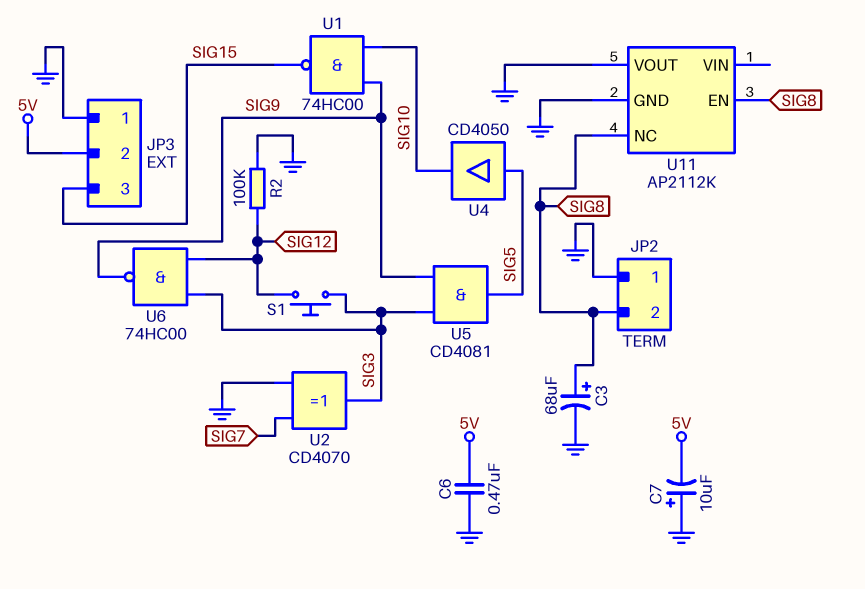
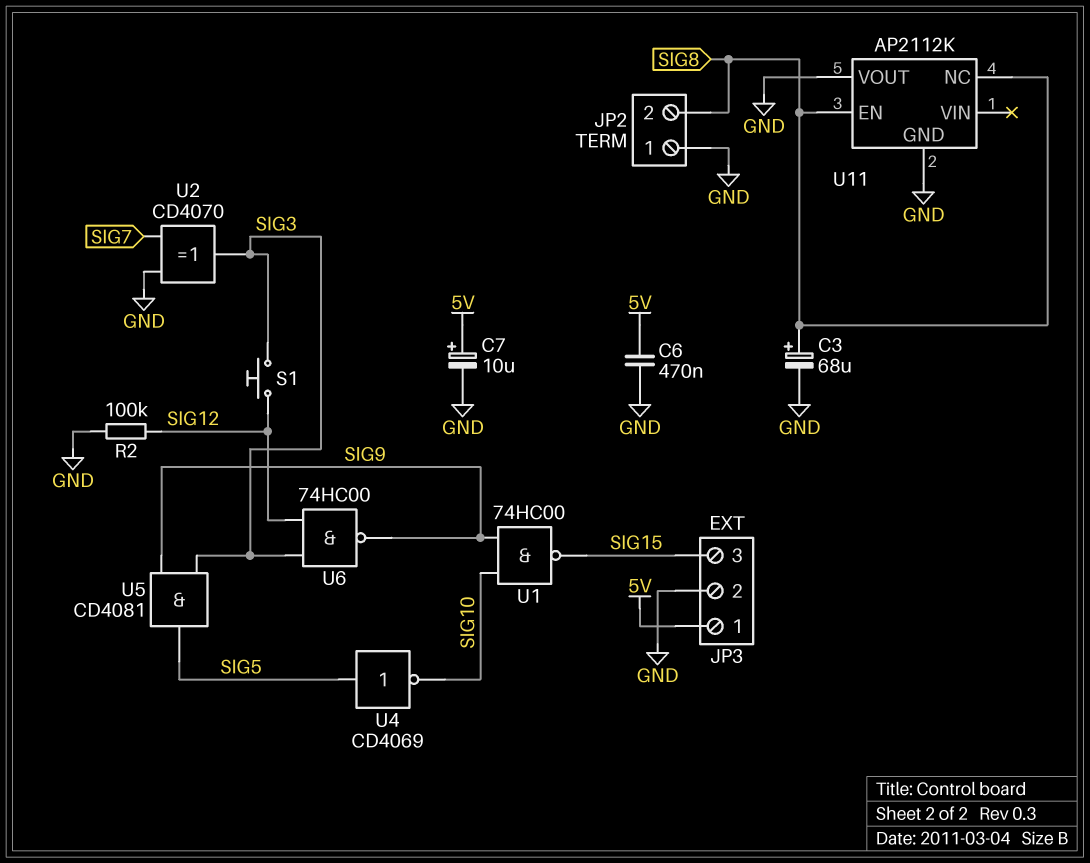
C7: 10uF (plus GND, minus 5V) -> 10uF (plus 5V, minus GND)
JP3 pin 1: GND -> 5V
JP3 pin 2: 5V -> GND
U4: buffer CD4050 (in SIG5, out SIG10) -> NOT CD4069 (in SIG5, out SIG10)

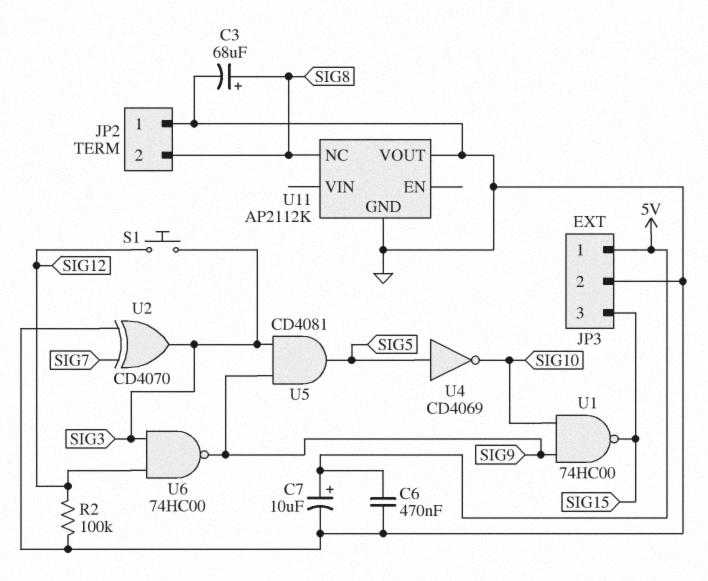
U11 pin EN: SIG8 -> none

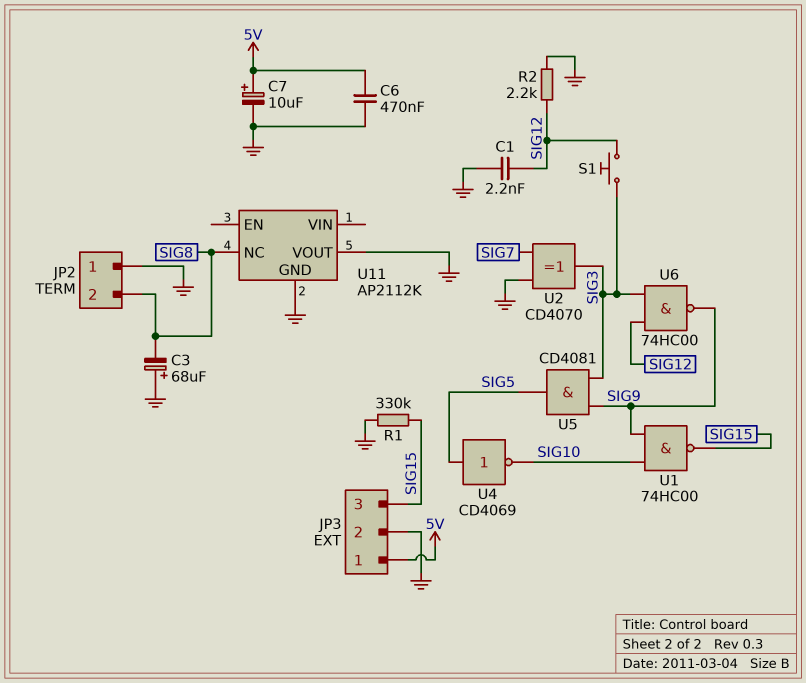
C1: none -> 2.2nF (GND, SIG12)
C3: 68uF (plus SIG8, minus GND) -> 68uF (plus GND, minus SIG8)
R1: none -> 330k (GND, SIG15)
R2: 100k (GND, SIG12) -> 2.2k (GND, SIG12)

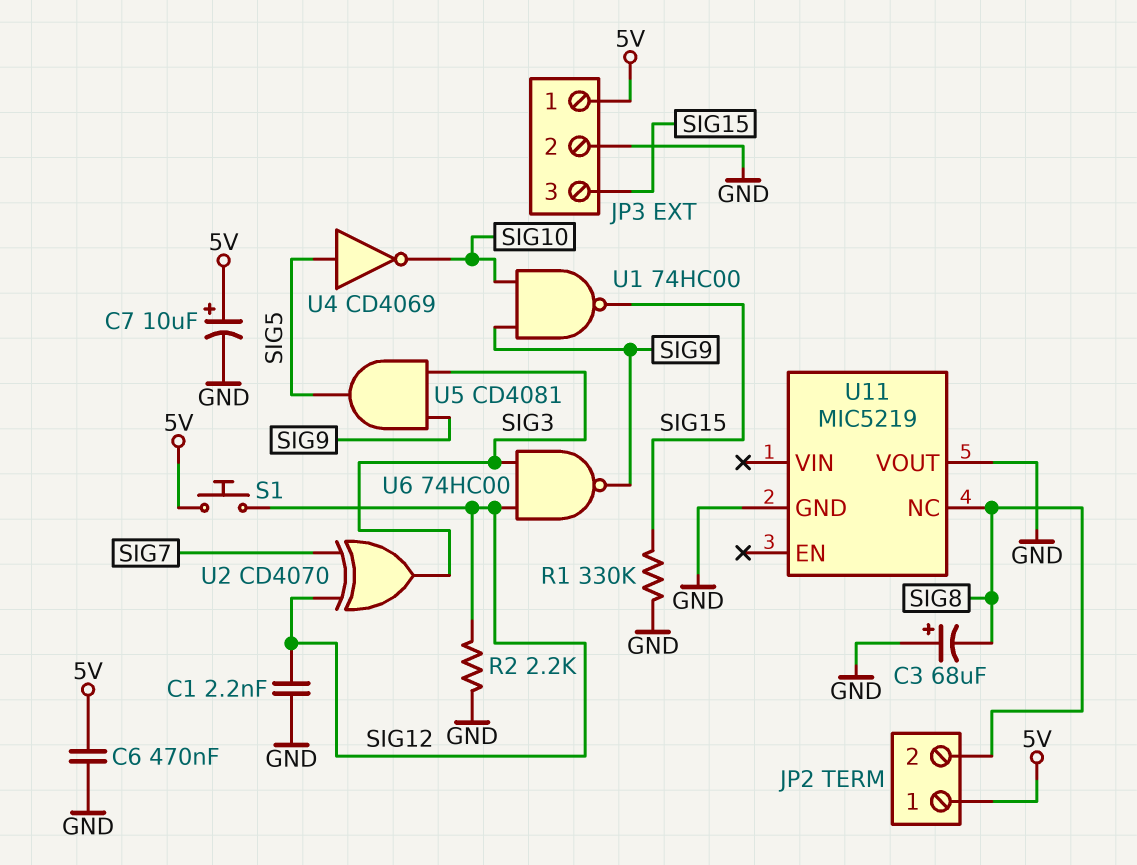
JP2 pin 1: GND -> 5V
S1: button (SIG3, SIG12) -> button (5V, SIG12)
U2: XOR CD4070 (in GND, in SIG7, out SIG3) -> XOR CD4070 (in SIG7, in SIG12, out SIG3)
U11: AP2112K -> MIC5219

